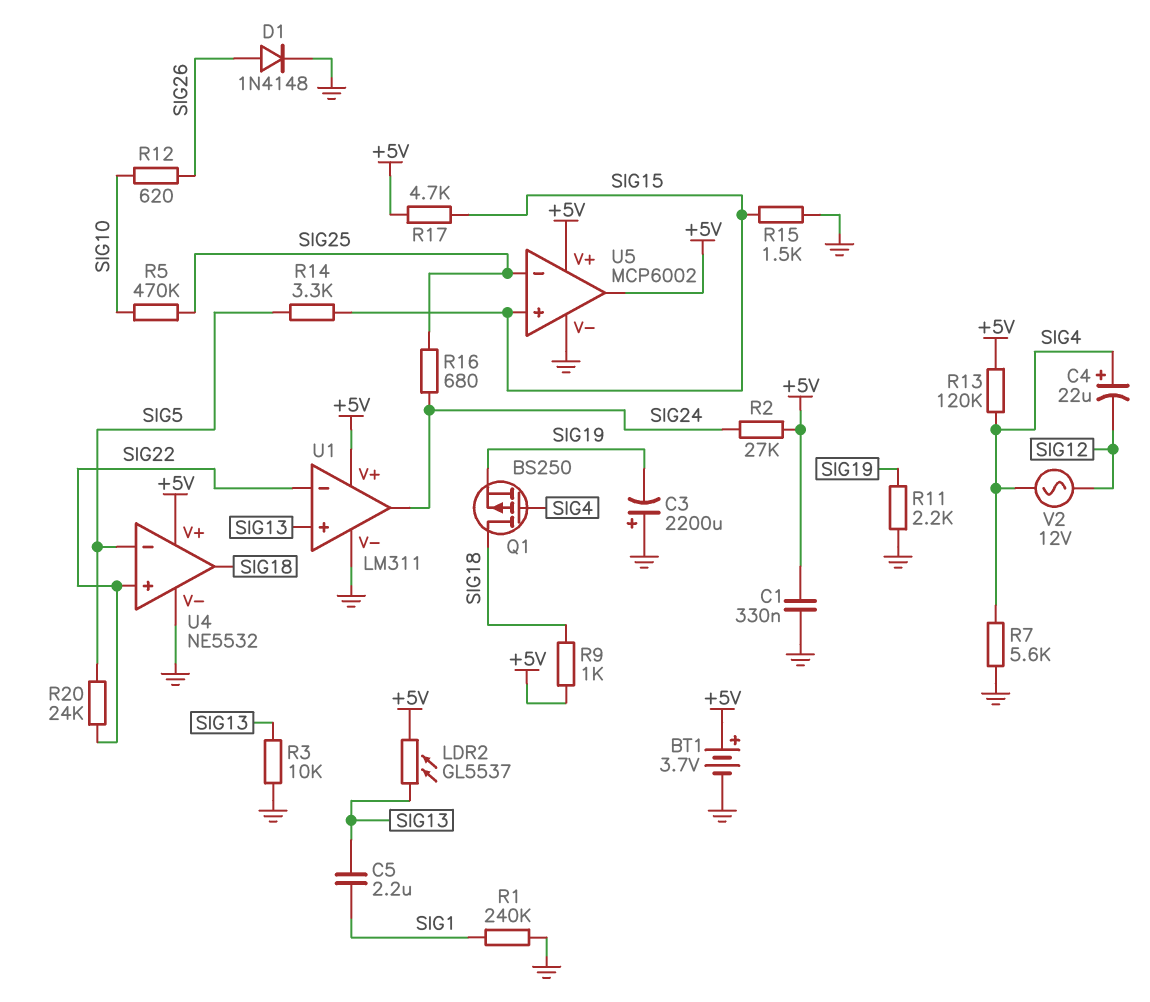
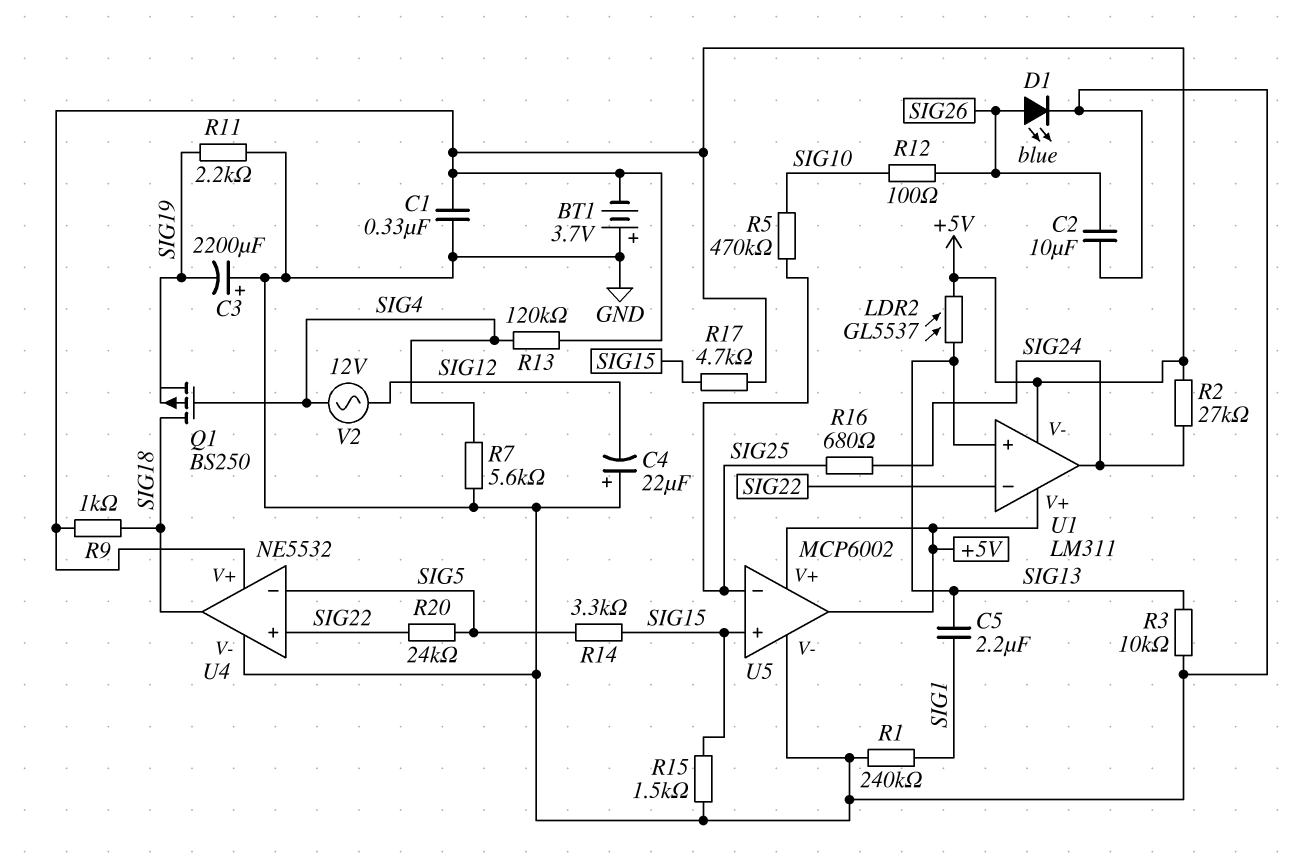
BT1: 3.7V (plus +5V, minus GND) -> 3.7V (plus GND, minus +5V)
C2: none -> 10uF (GND, SIG26)
C4: 22uF (plus SIG4, minus SIG12) -> 22uF (plus GND, minus SIG12)
D1: diode 1N4148 (A SIG26, K GND) -> LED blue (A SIG26, K GND)
R12: 620 (SIG10, SIG26) -> 100 (SIG10, SIG26)
U1 pin V-: GND -> +5V

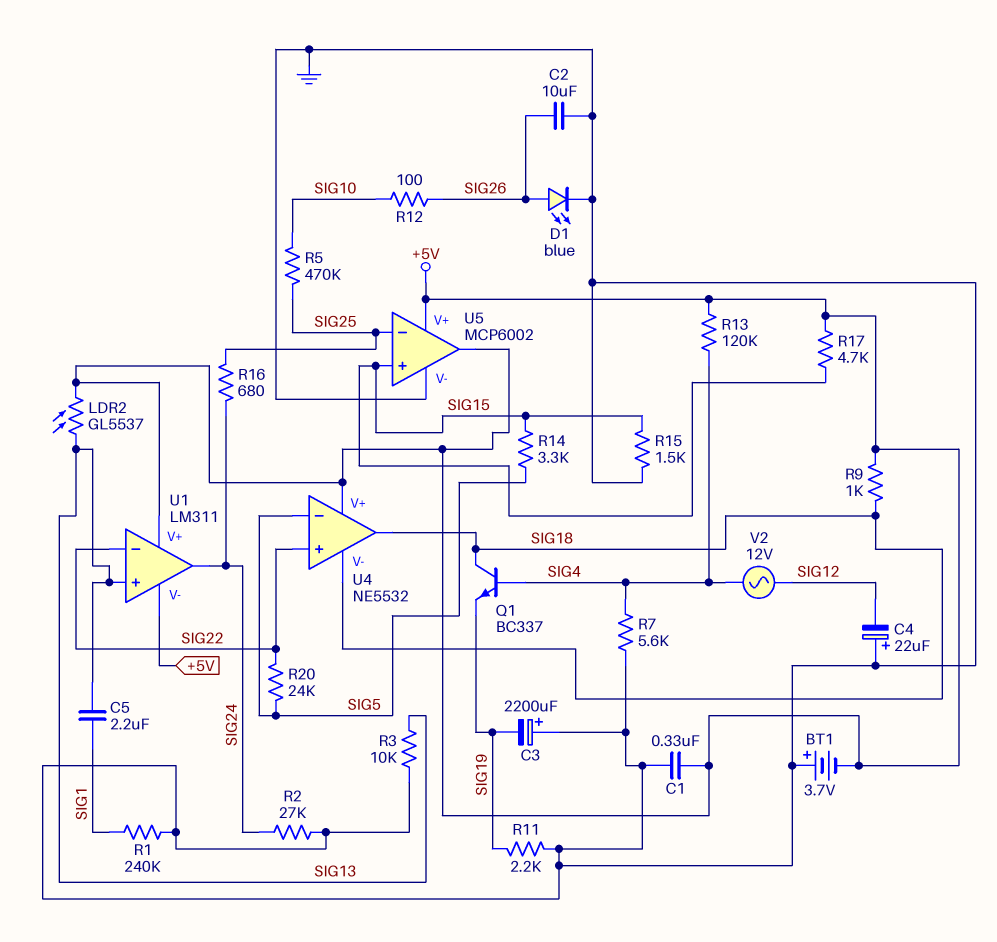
Q1: PMOS BS250 (G SIG4, D SIG18, S SIG19) -> NPN BC337 (B SIG4, C SIG18, E SIG19)
R2: 27k (+5V, SIG24) -> 27k (GND, SIG24)
U4 pin V-: GND -> SIG18

